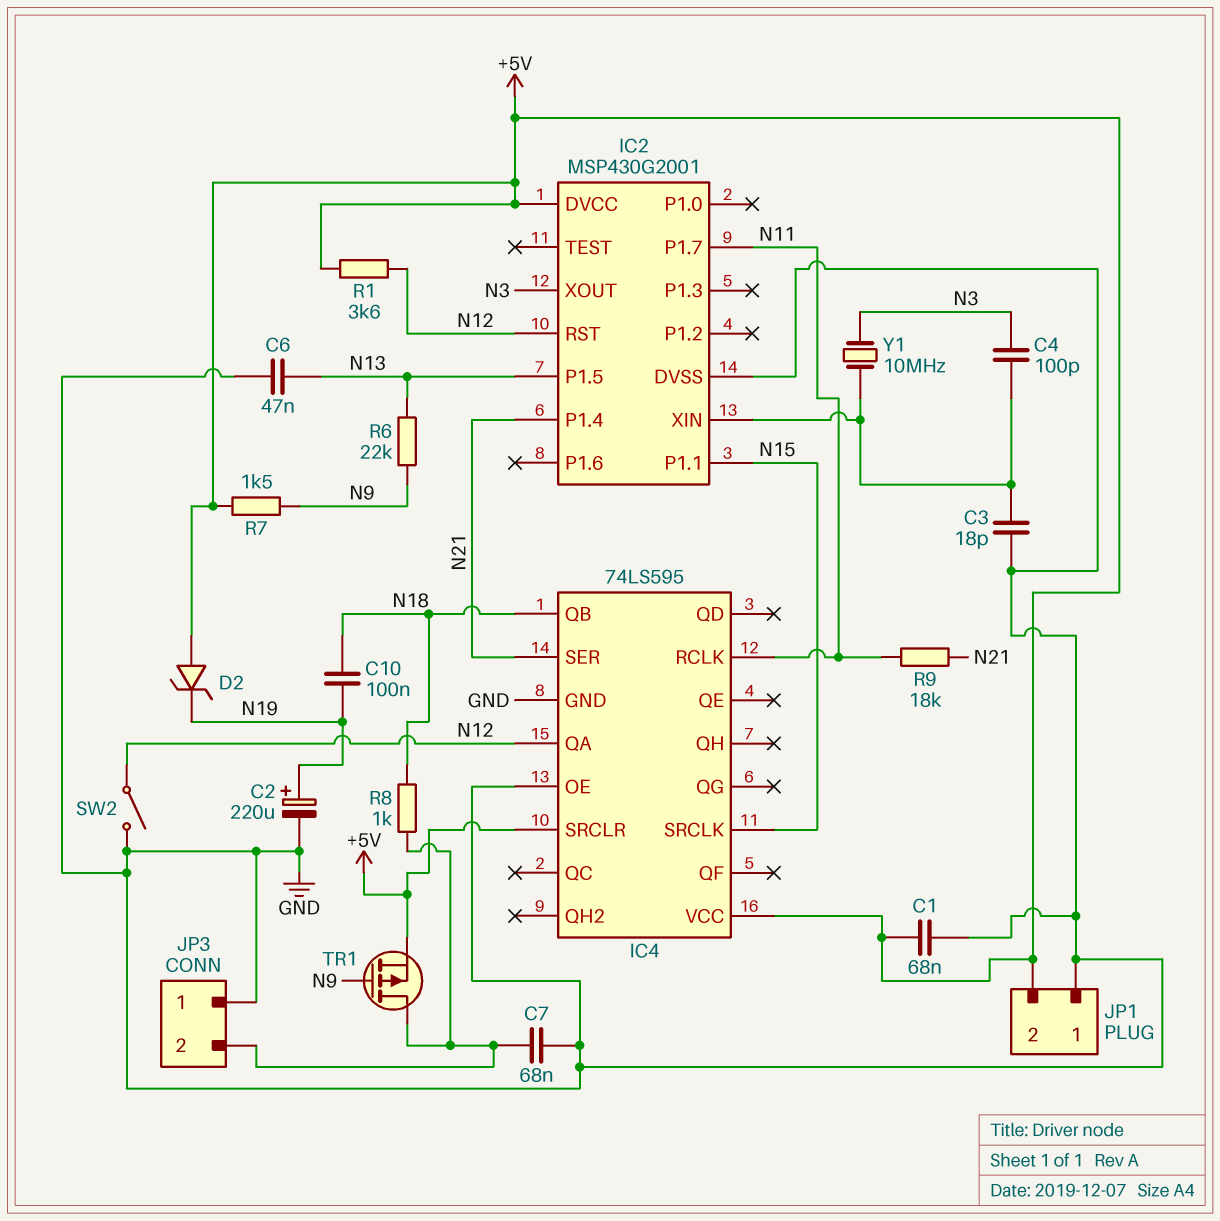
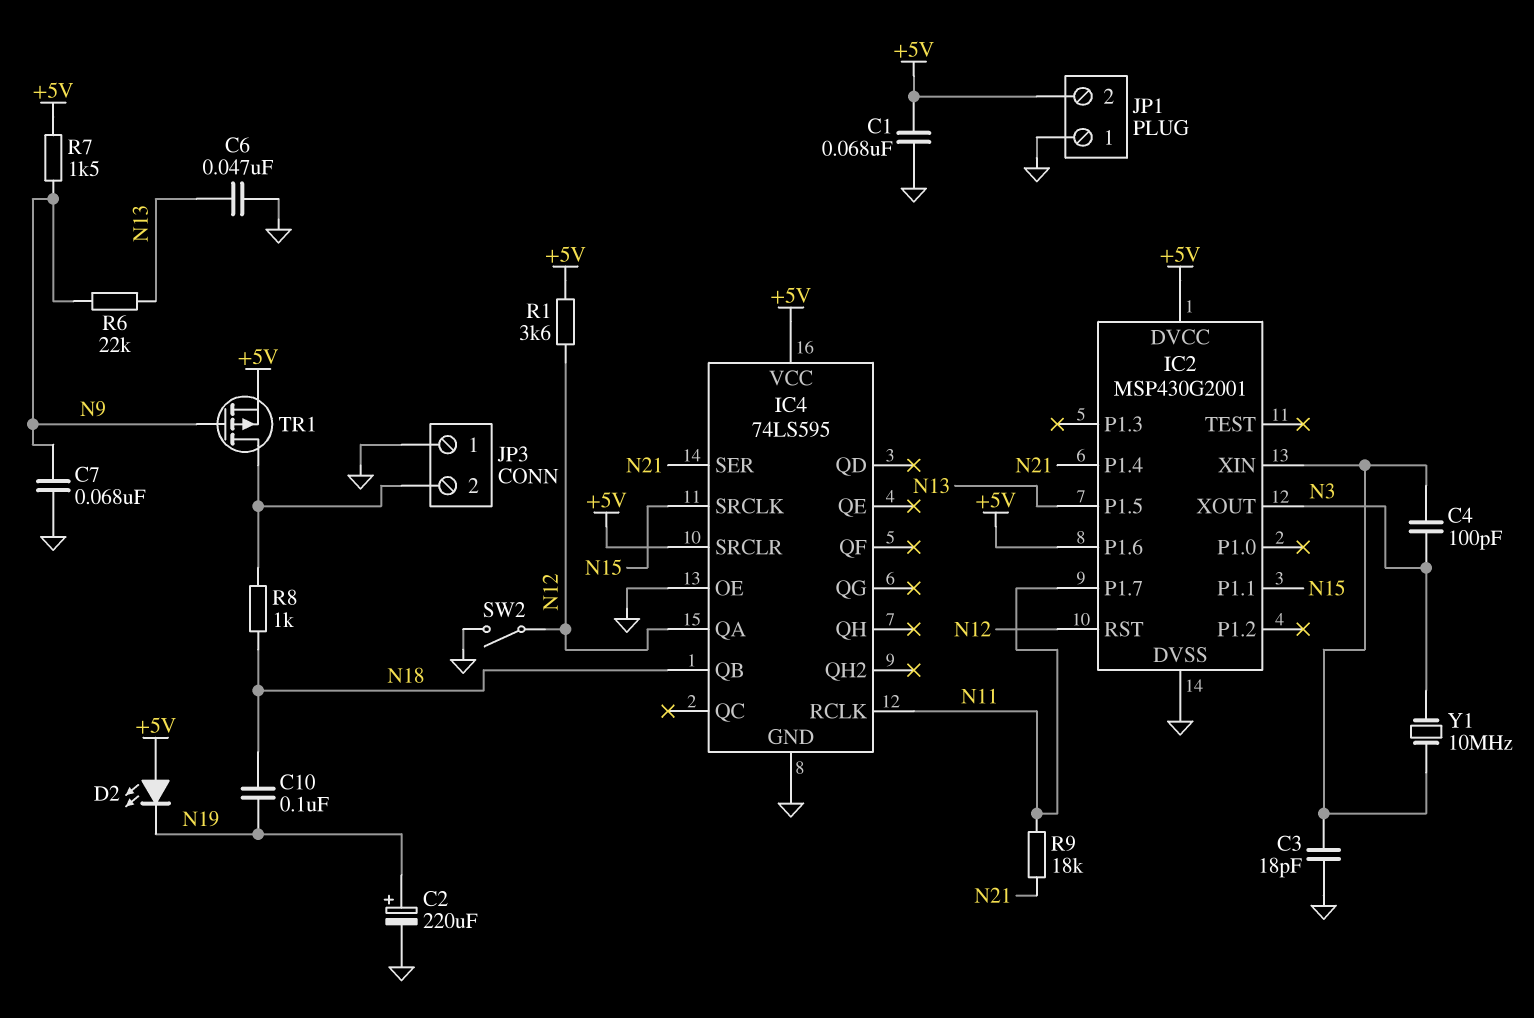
C7: 68nF (GND, JP3/2) -> 68nF (GND, N9)
D2: zener (A +5V, K N19) -> LED (A +5V, K N19)
IC2 pin P1.6: none -> +5V

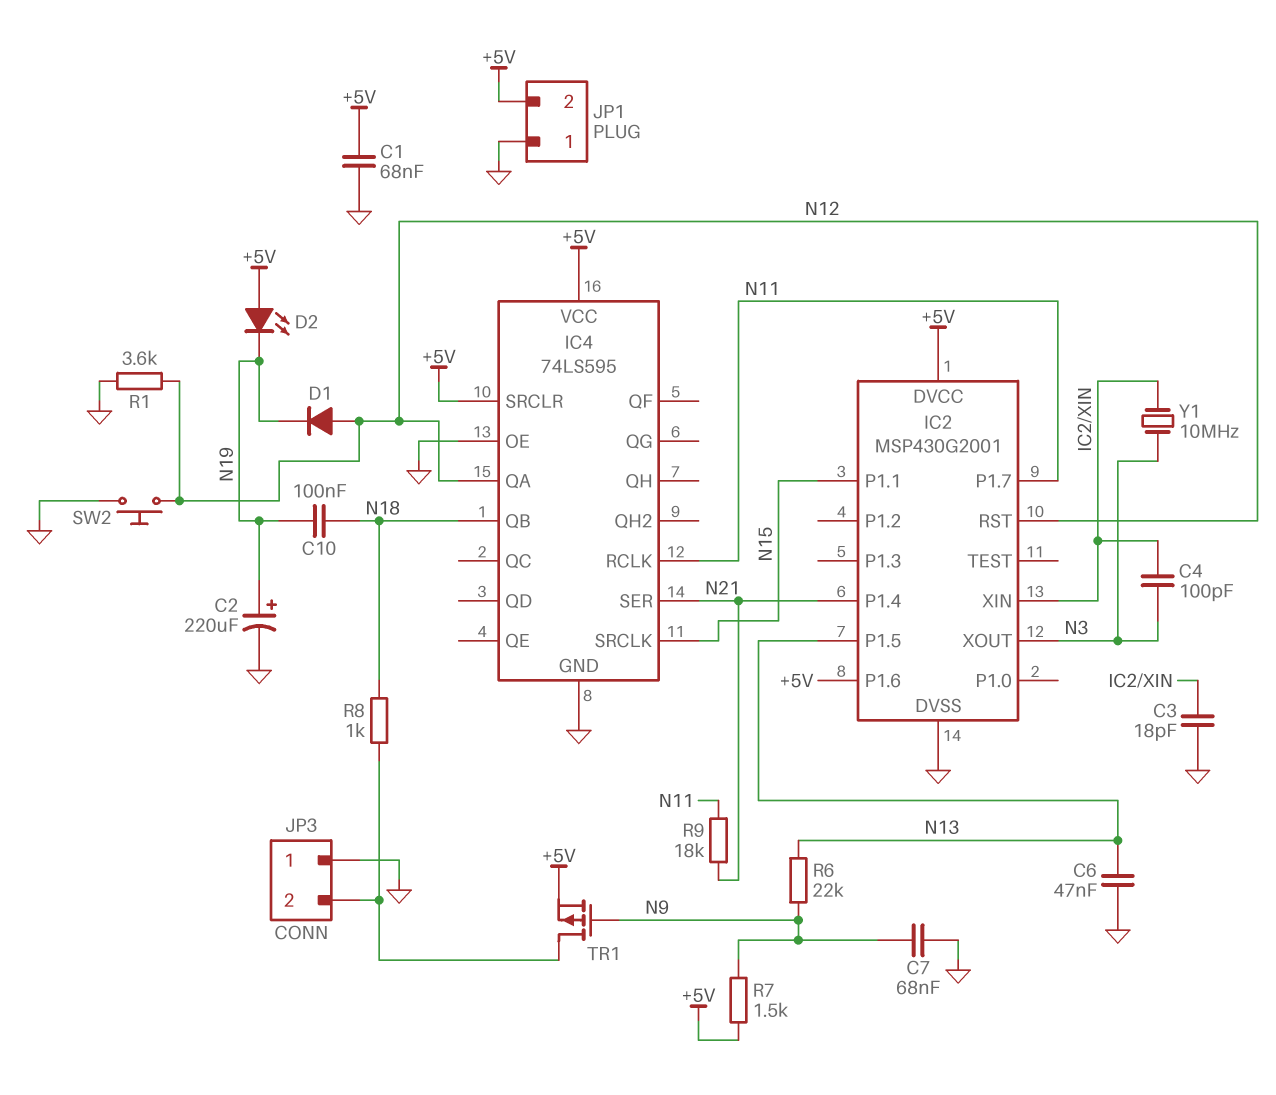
D1: none -> diode (A N12, K N19)
R1: 3.6k (+5V, N12) -> 3.6k (GND, N12)
SW2: switch (GND, N12) -> button (GND, N12)

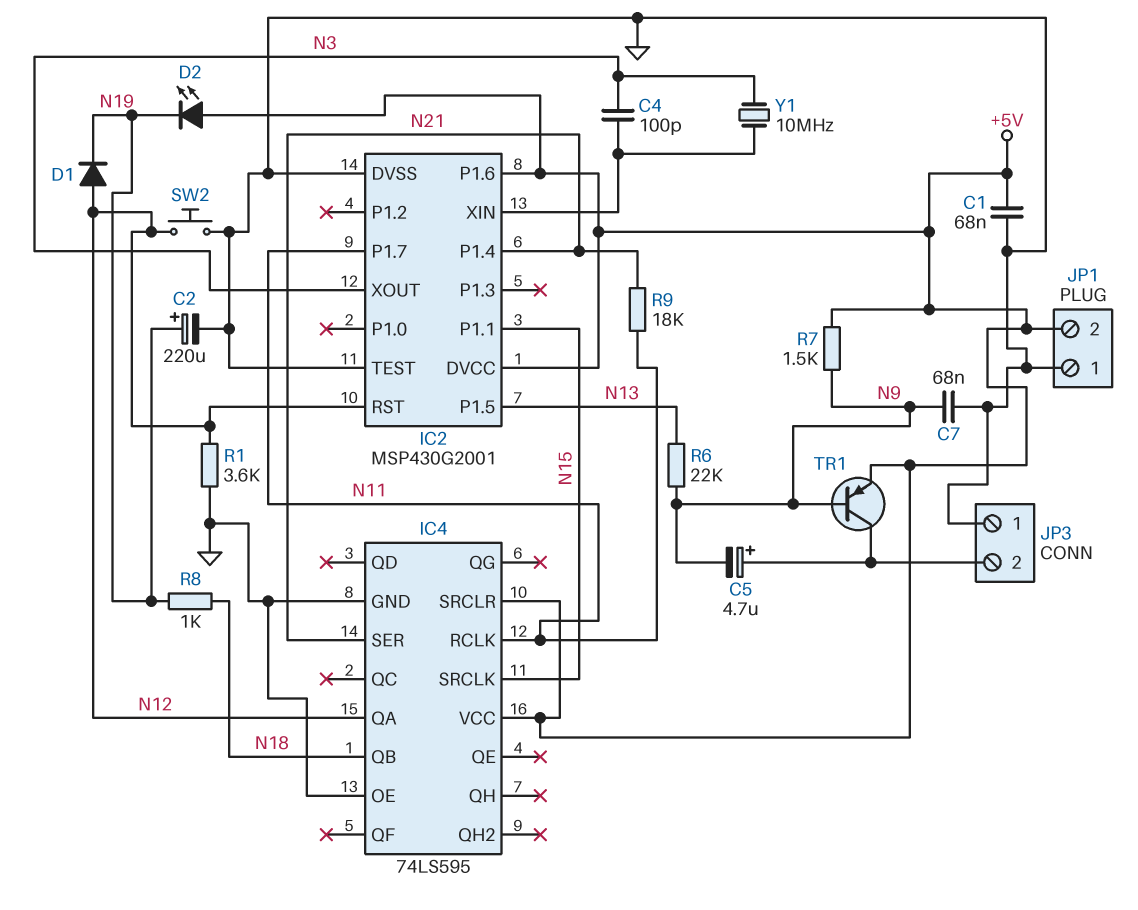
C3: 18pF (GND, IC2/XIN) -> none
C5: none -> 4.7uF (plus JP3/2, minus N9)
C6: 47nF (GND, N13) -> none
C10: 100nF (N18, N19) -> none
IC2 pin TEST: none -> GND
R8: 1k (JP3/2, N18) -> 1k (N18, N19)
TR1: PMOS (G N9, D JP3/2, S +5V) -> PNP (B N9, C JP3/2, E +5V)

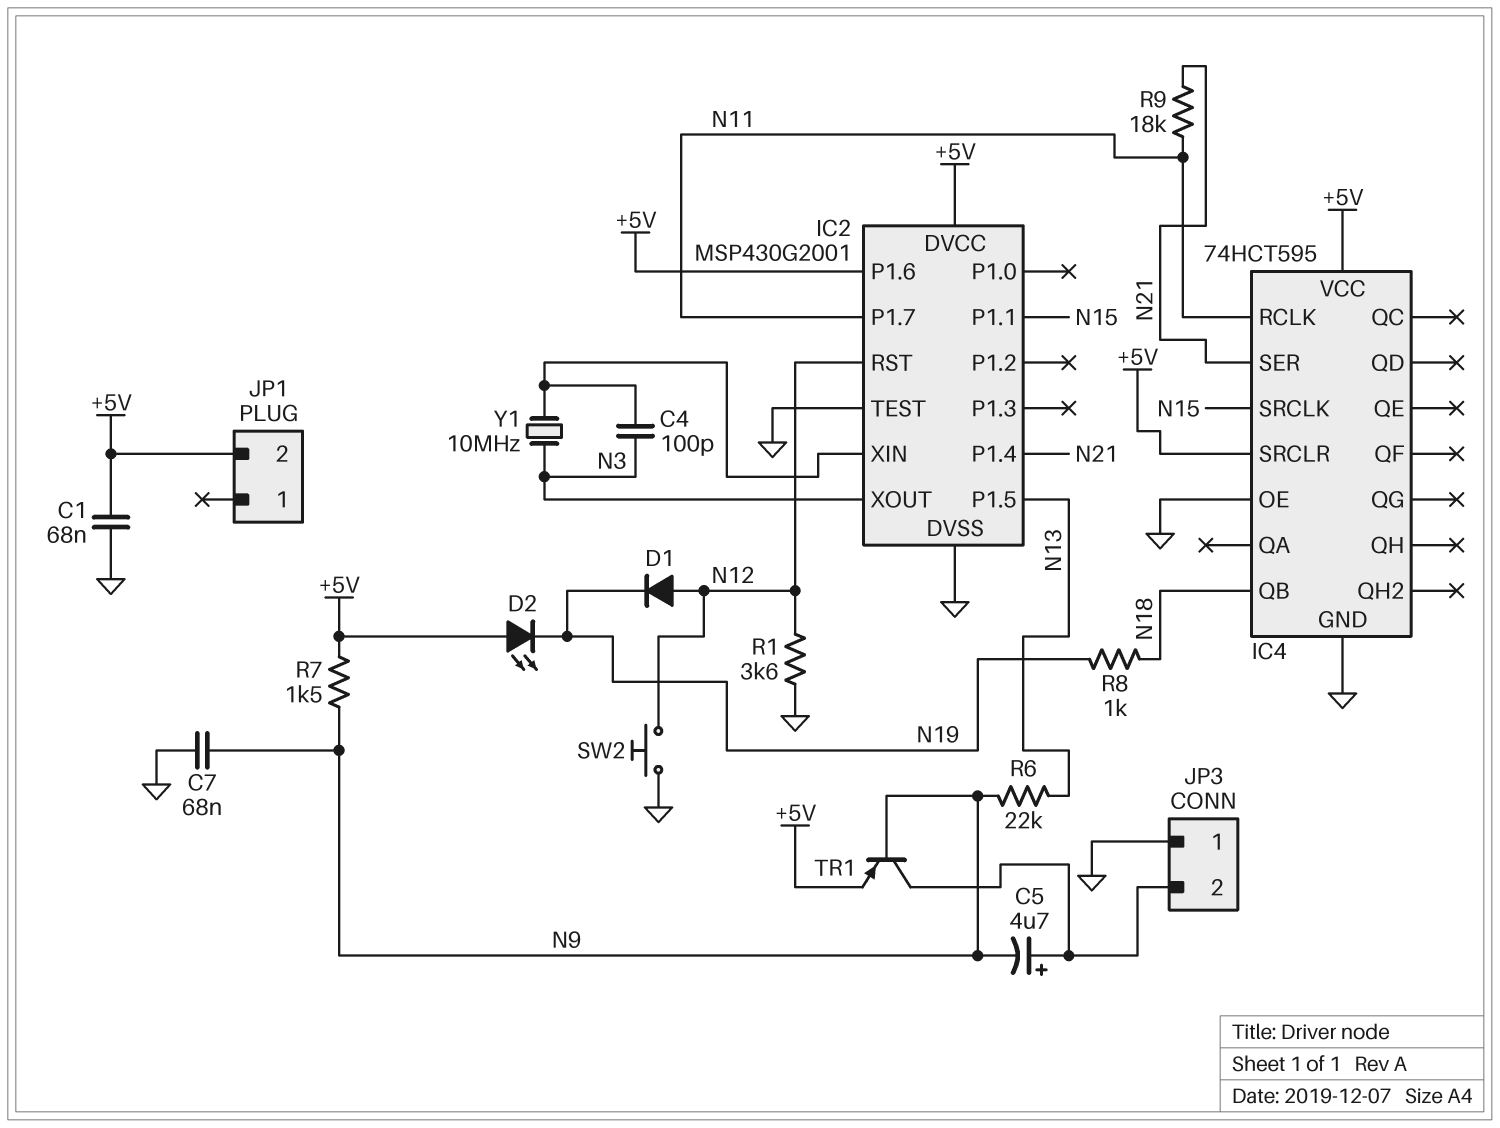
C2: 220uF (plus N19, minus GND) -> none
IC4: 74LS595 -> 74HCT595
IC4 pin QA: N12 -> none
JP1 pin 1: GND -> none

